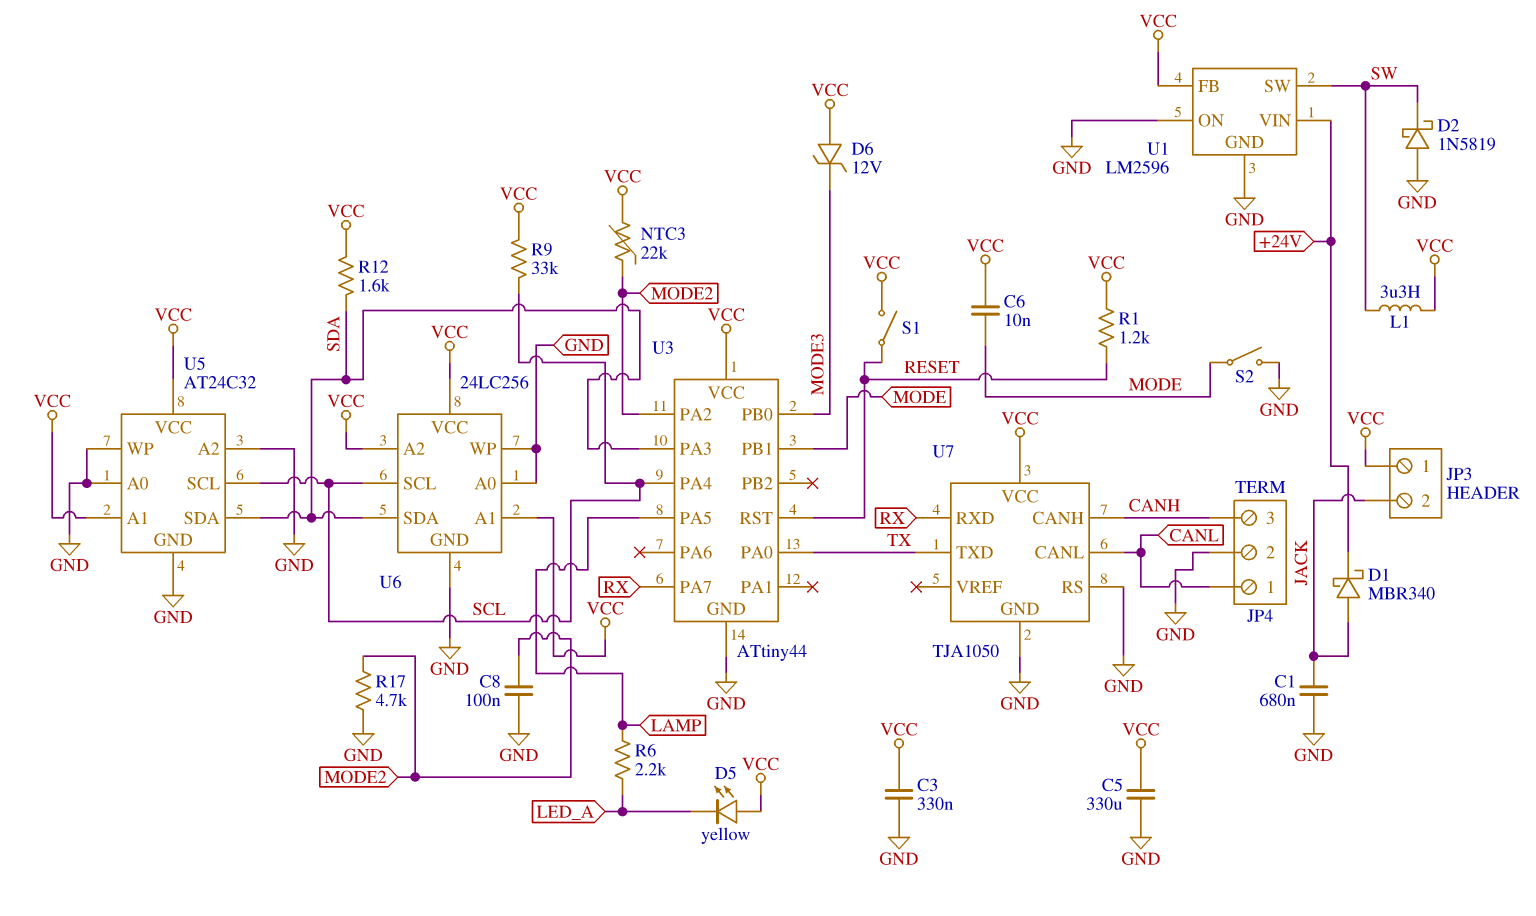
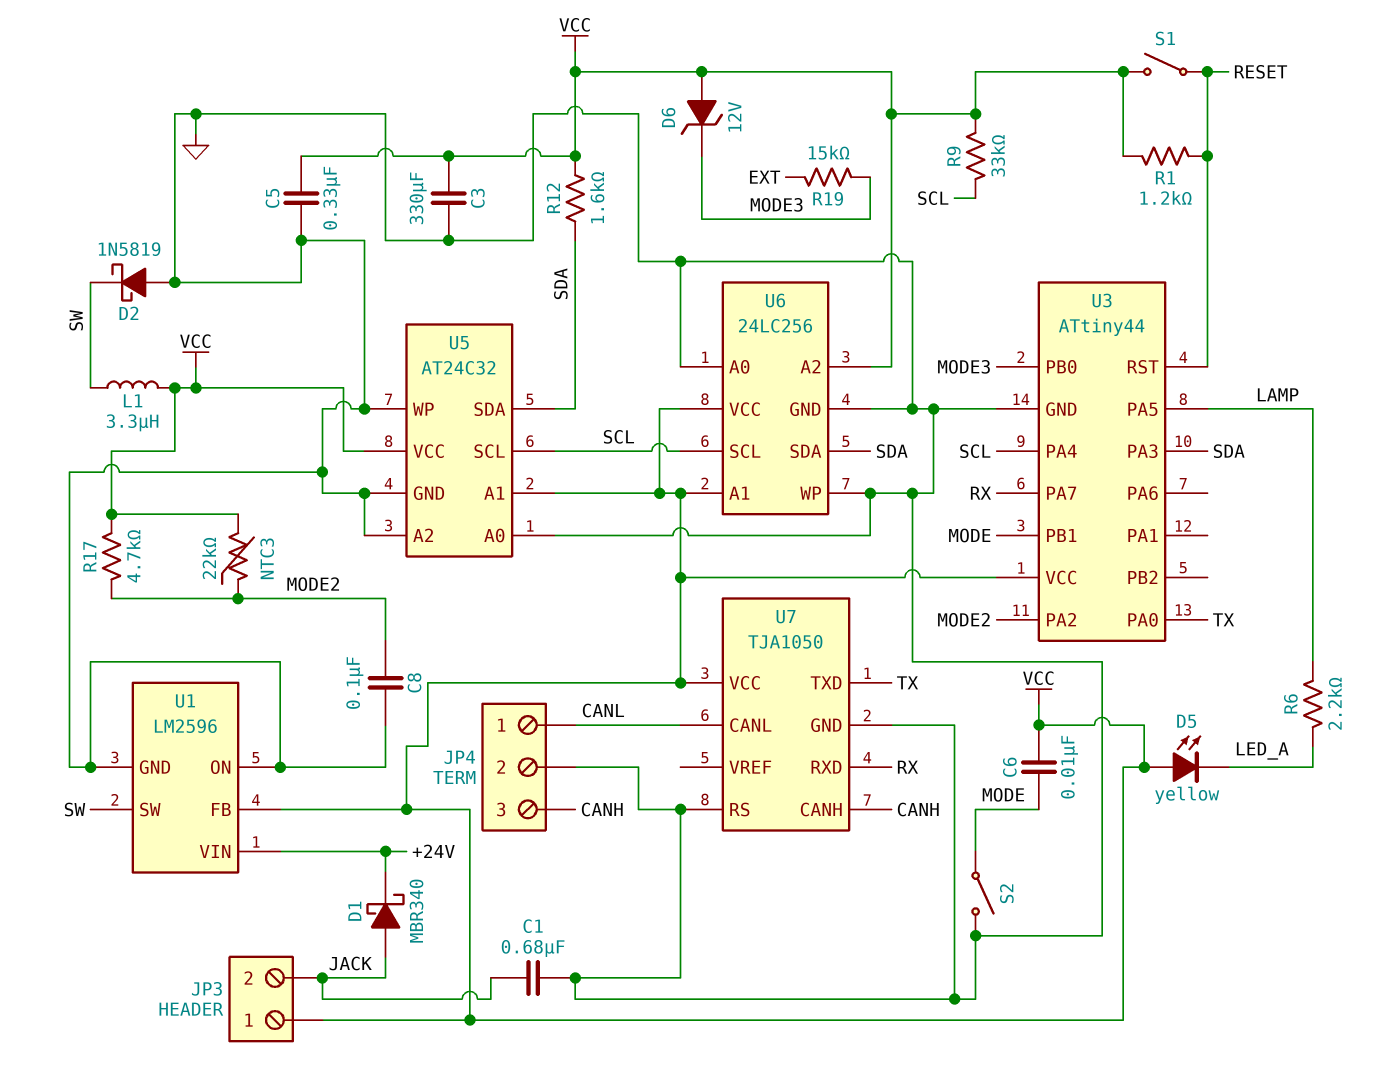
C3: 330nF (GND, VCC) -> 330uF (GND, VCC)
C5: 330uF (GND, VCC) -> 330nF (GND, VCC)
R17: 4.7k (GND, MODE2) -> 4.7k (MODE2, VCC)
R19: none -> 15k (EXT, MODE3)

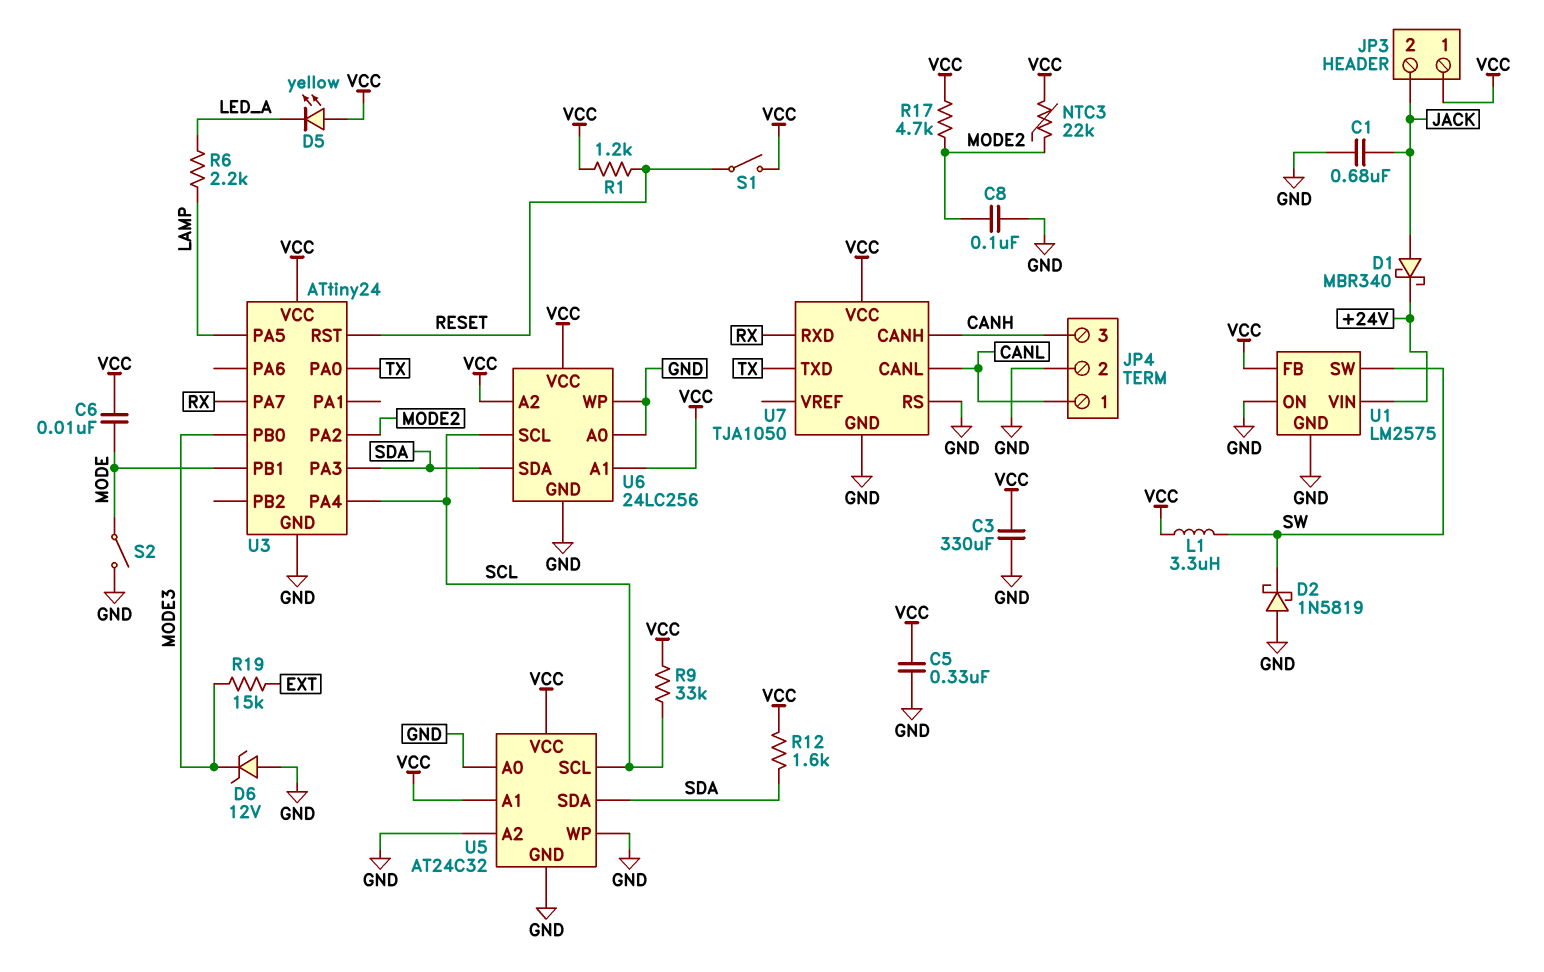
D6: zener 12V (A VCC, K MODE3) -> zener 12V (A GND, K MODE3)
U1: LM2596 -> LM2575
U3: ATtiny44 -> ATtiny24

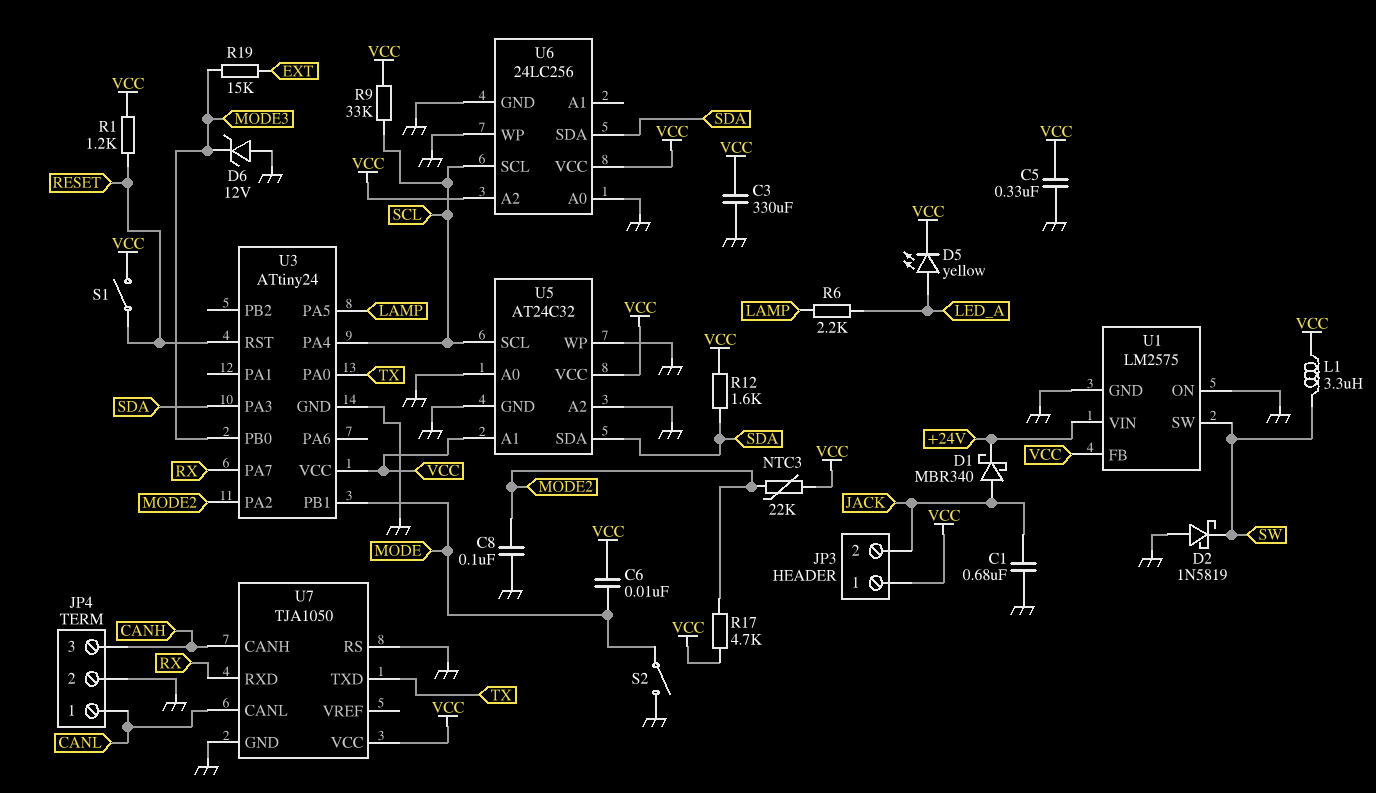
D5: LED yellow (A VCC, K LED_A) -> LED yellow (A LED_A, K VCC)
U6 pin A1: VCC -> none

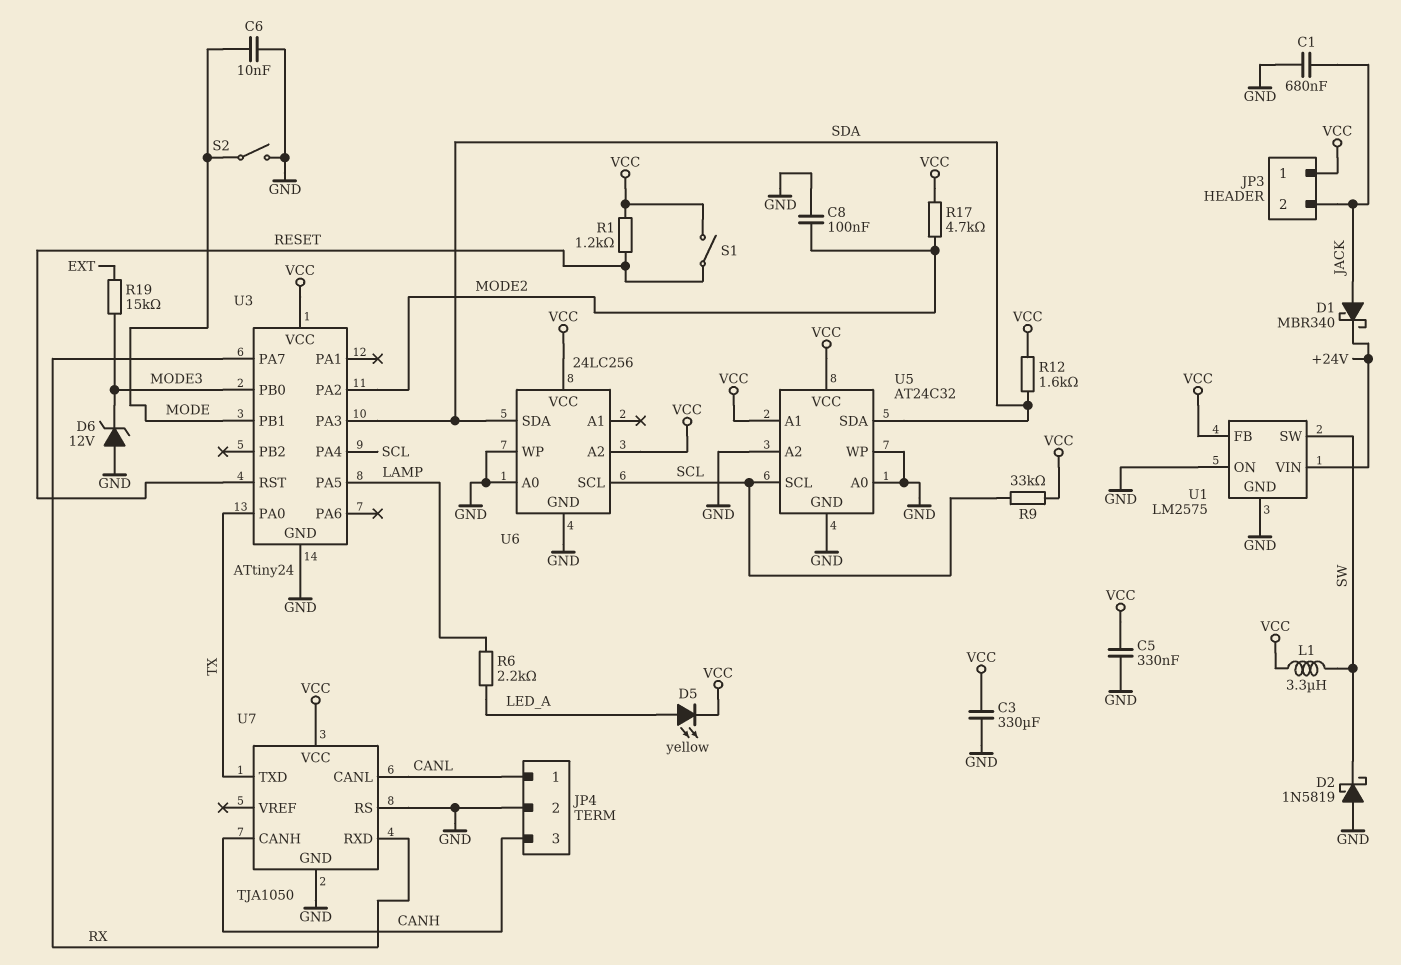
C6: 10nF (MODE, VCC) -> 10nF (GND, MODE)
NTC3: 22k (MODE2, VCC) -> none

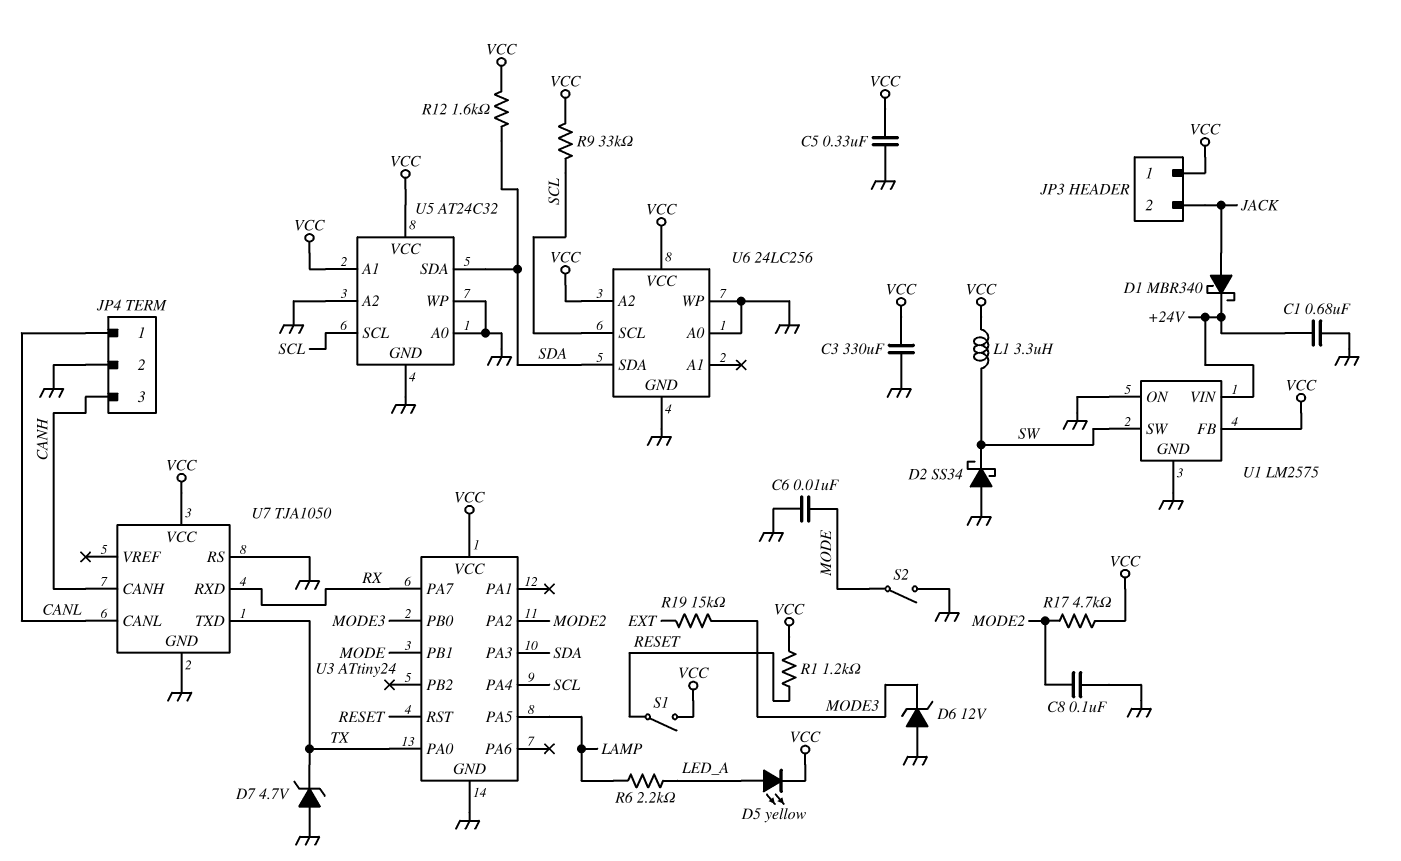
C1: 680nF (GND, JACK) -> 680nF (+24V, GND)
D2: schottky 1N5819 (A GND, K SW) -> schottky SS34 (A GND, K SW)
D7: none -> zener 4.7V (A GND, K TX)

